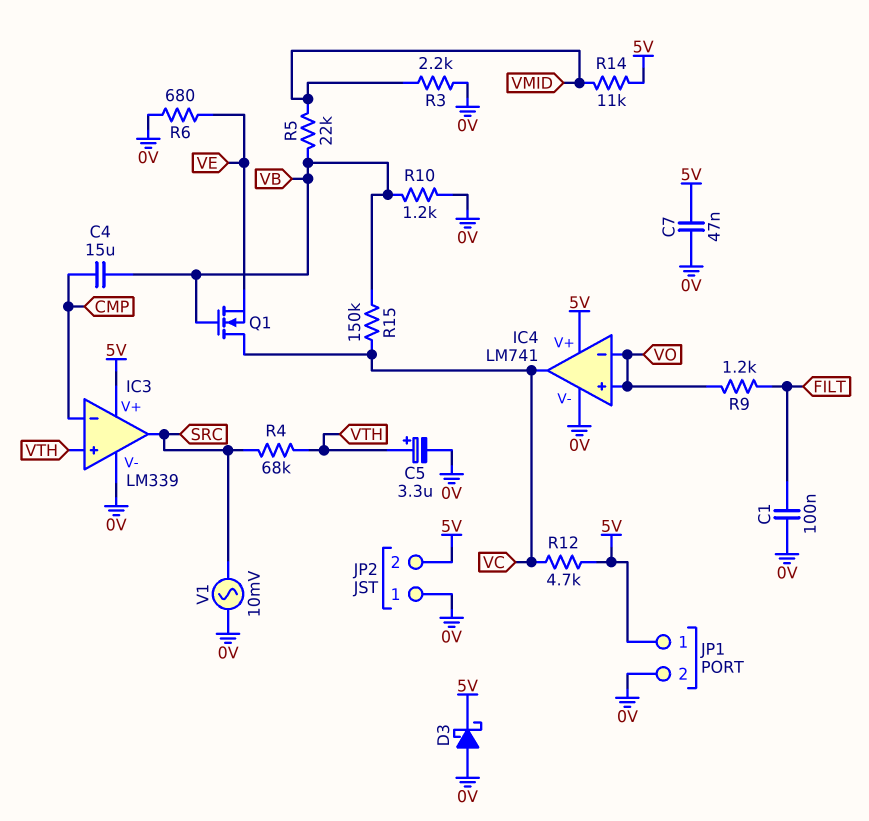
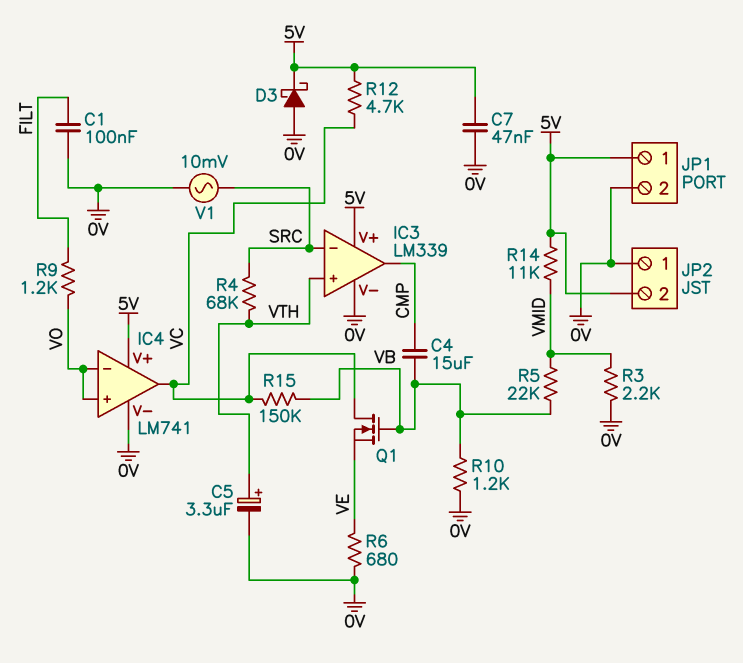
IC3 pin in-: CMP -> SRC
IC3 pin out: SRC -> CMP

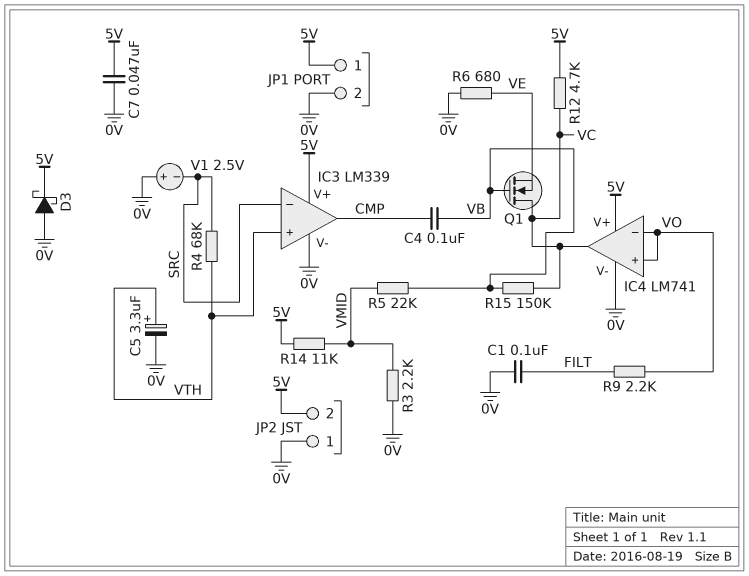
C4: 15uF (CMP, VB) -> 100nF (CMP, VB)
R9: 1.2k (FILT, VO) -> 2.2k (FILT, VO)
R10: 1.2k (0V, VB) -> none
V1: AC 10mV (0V, SRC) -> 2.5V (plus 0V, minus SRC)

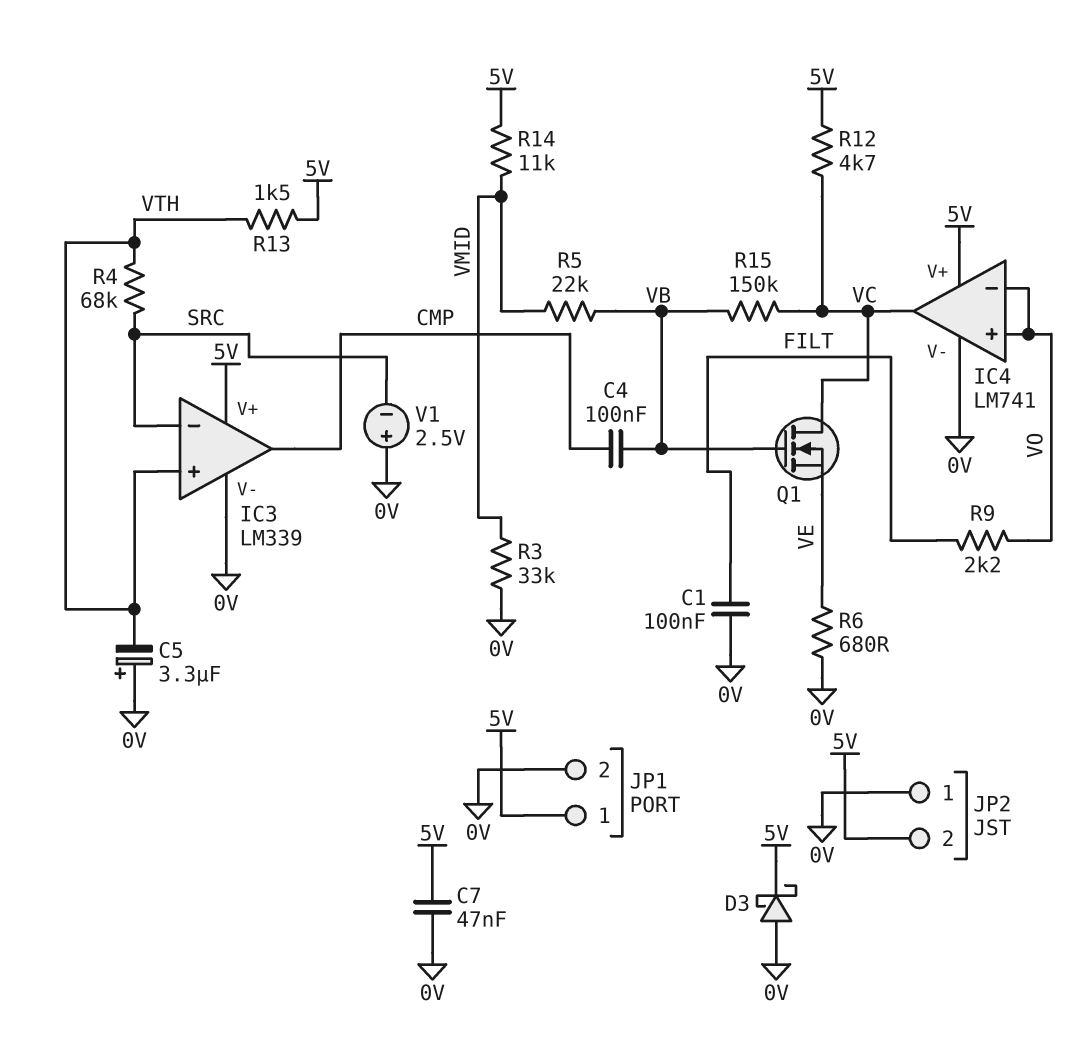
C5: 3.3uF (plus VTH, minus 0V) -> 3.3uF (plus 0V, minus VTH)
R3: 2.2k (0V, VMID) -> 33k (0V, VMID)
R13: none -> 1.5k (5V, VTH)

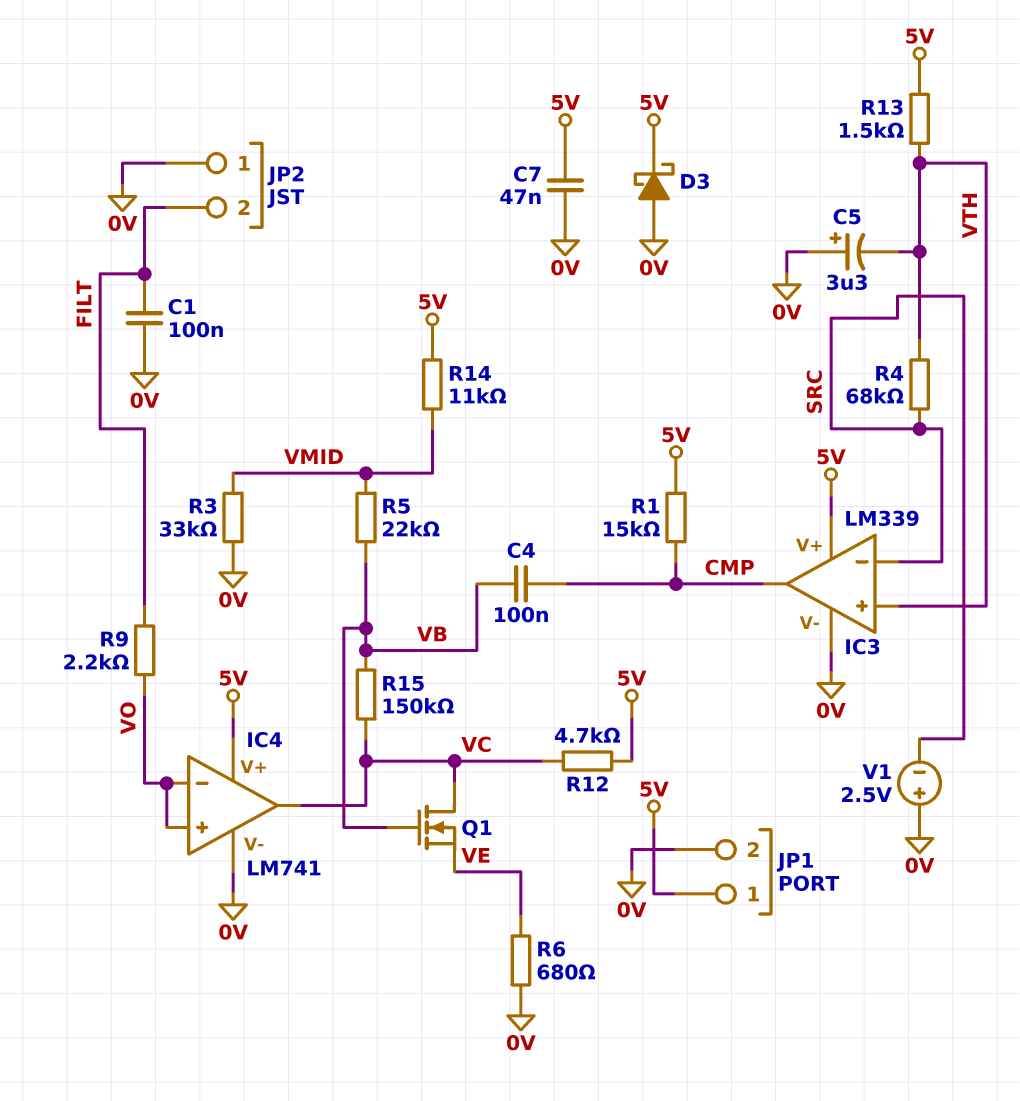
JP2 pin 2: 5V -> FILT
R1: none -> 15k (5V, CMP)

